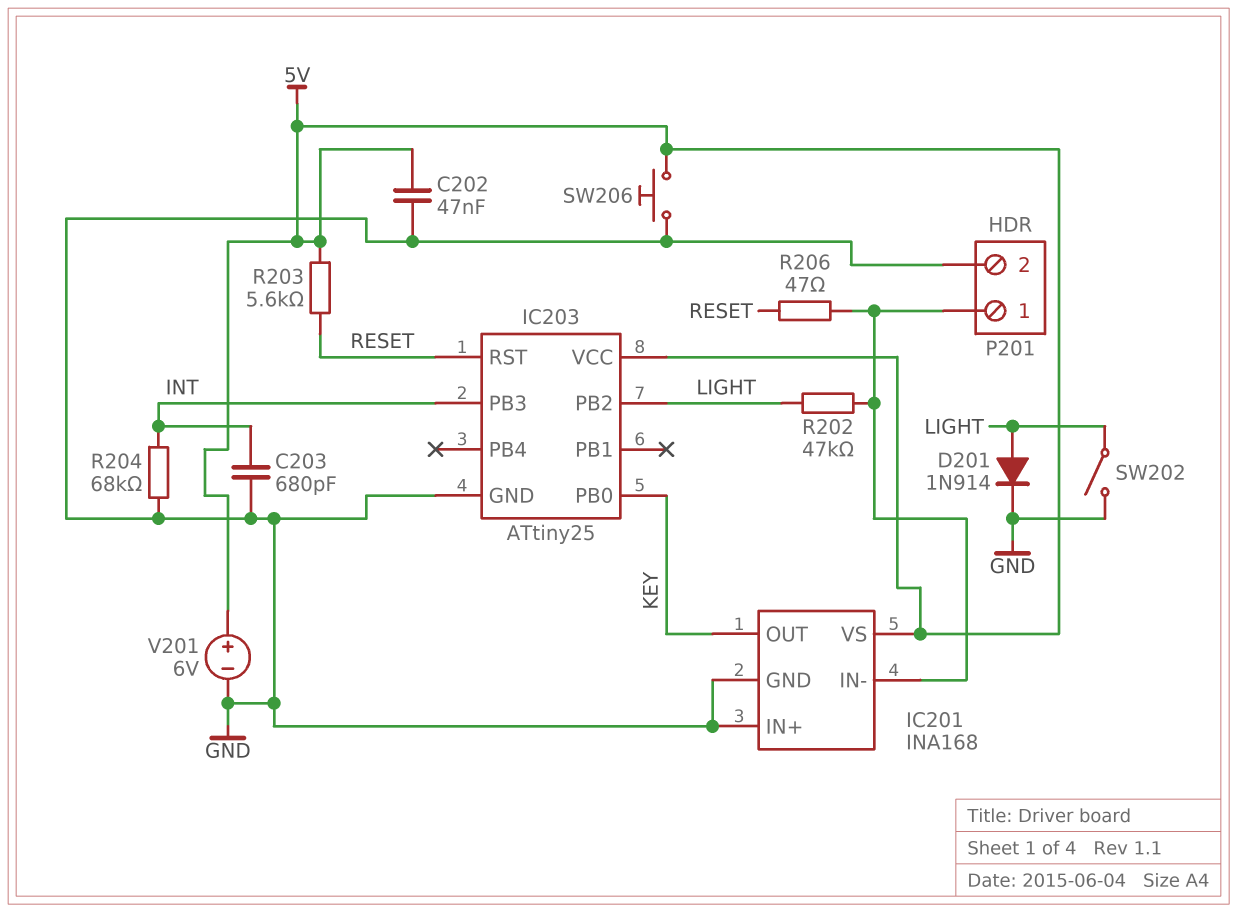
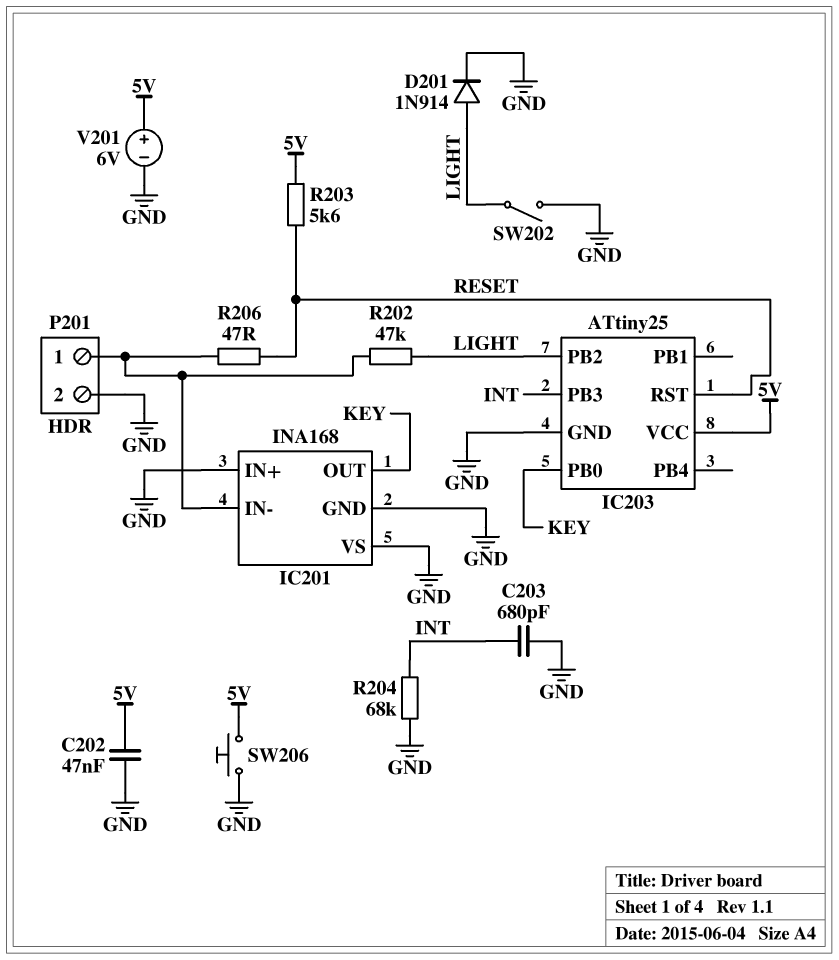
IC201 pin VS: 5V -> GND

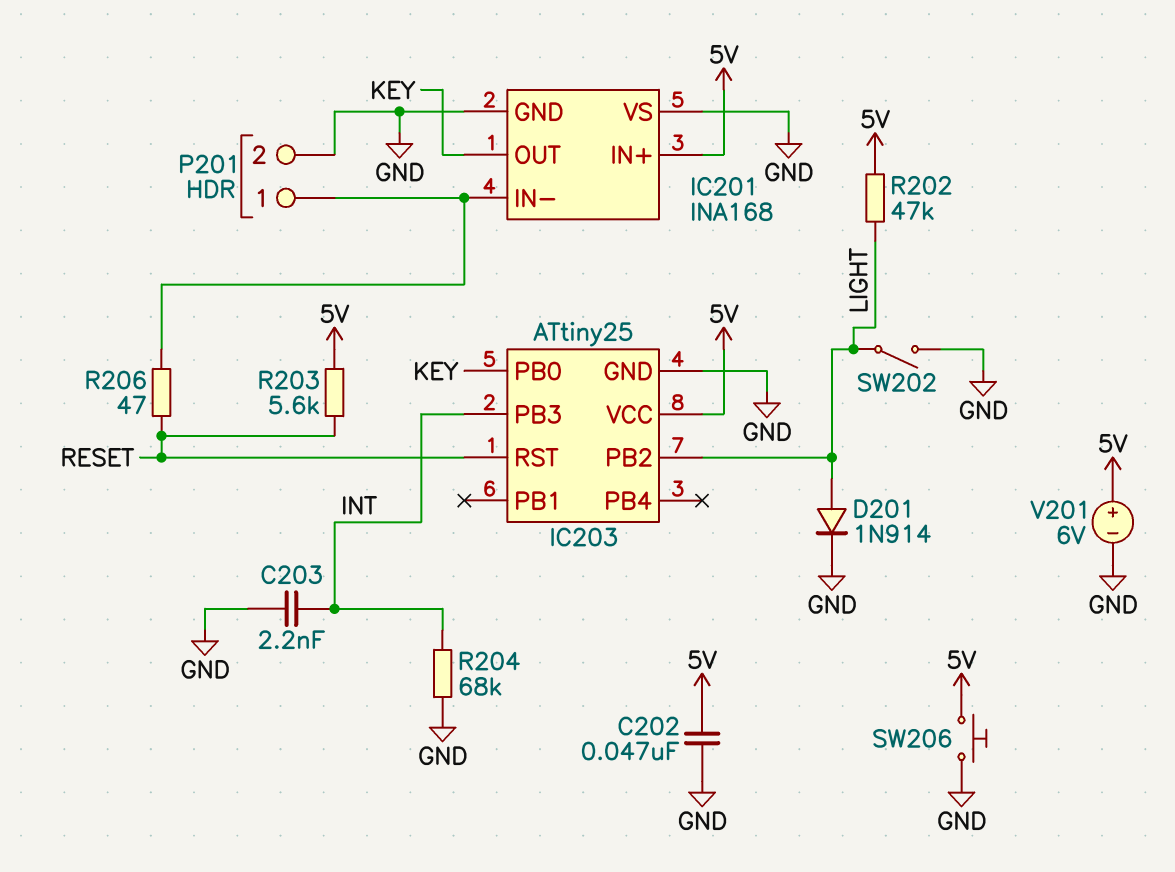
C203: 680pF (GND, INT) -> 2.2nF (GND, INT)
IC201 pin IN+: GND -> 5V
R202: 47k (IC201/IN-, LIGHT) -> 47k (5V, LIGHT)

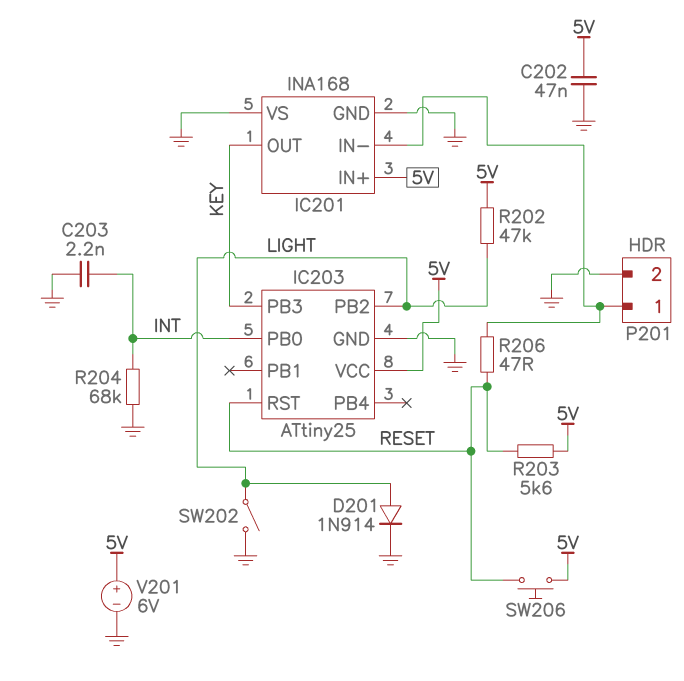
IC203 pin PB0: KEY -> INT
IC203 pin PB3: INT -> KEY
SW206: button (5V, GND) -> button (5V, RESET)

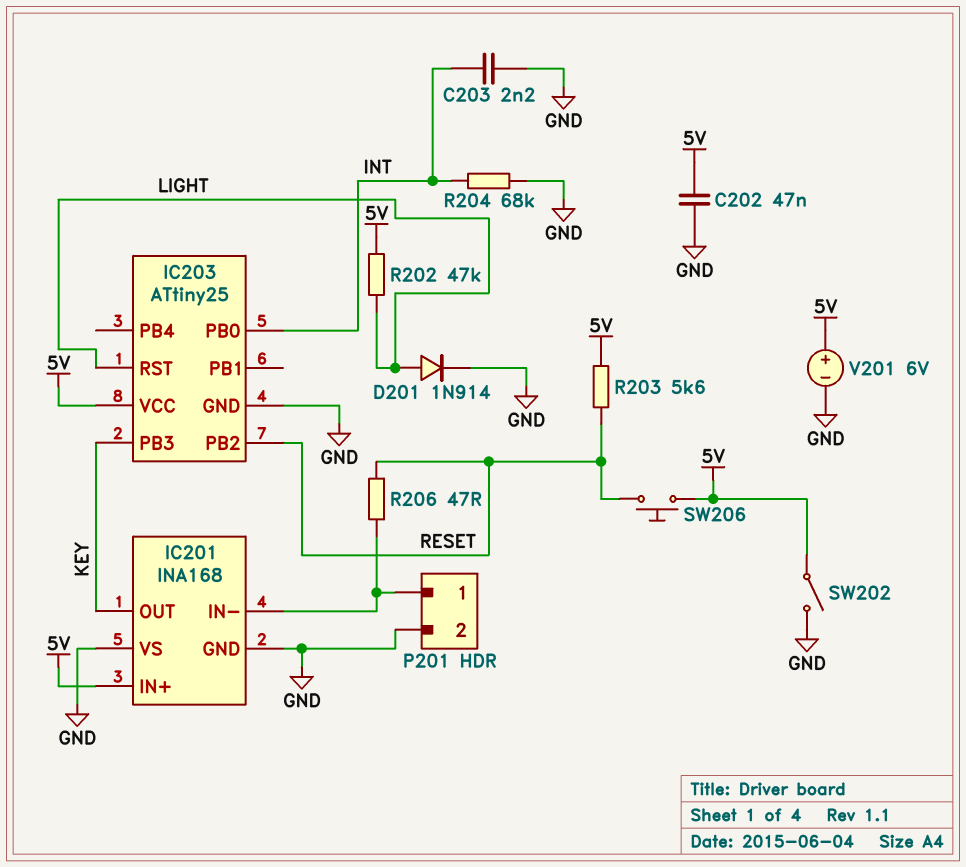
IC203 pin PB2: LIGHT -> RESET
IC203 pin RST: RESET -> LIGHT
SW202: switch (GND, LIGHT) -> switch (5V, GND)

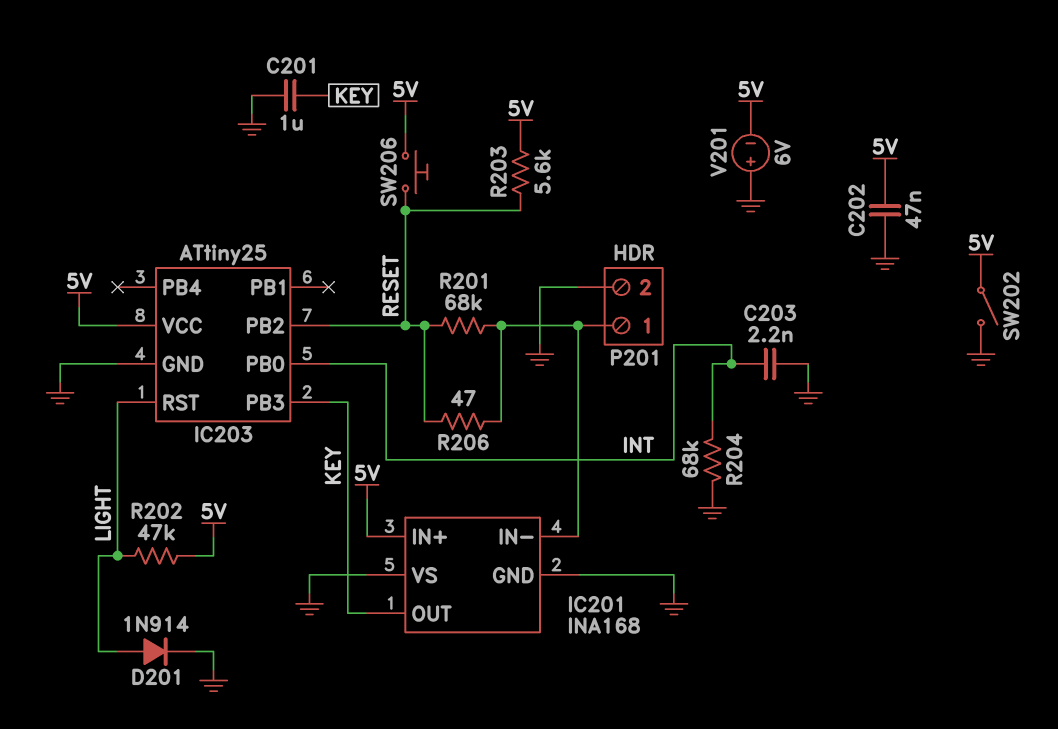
C201: none -> 1uF (GND, KEY)
R201: none -> 68k (IC201/IN-, RESET)
V201: 6V (plus 5V, minus GND) -> 6V (plus GND, minus 5V)

